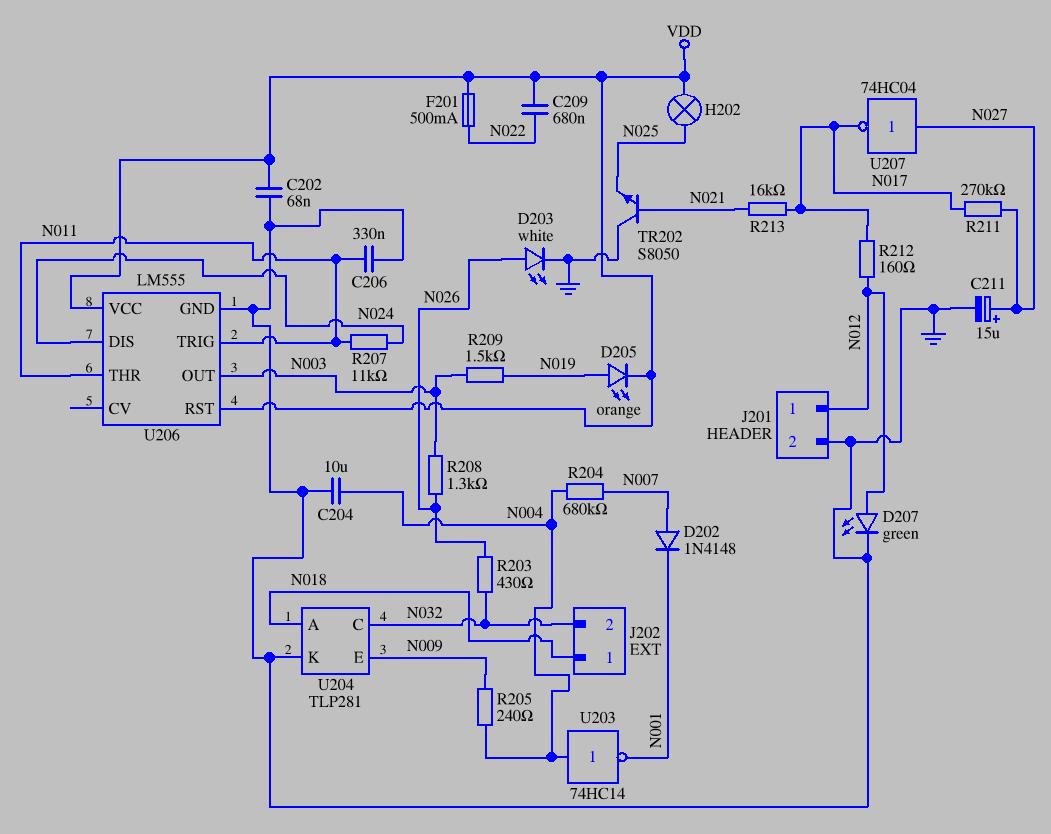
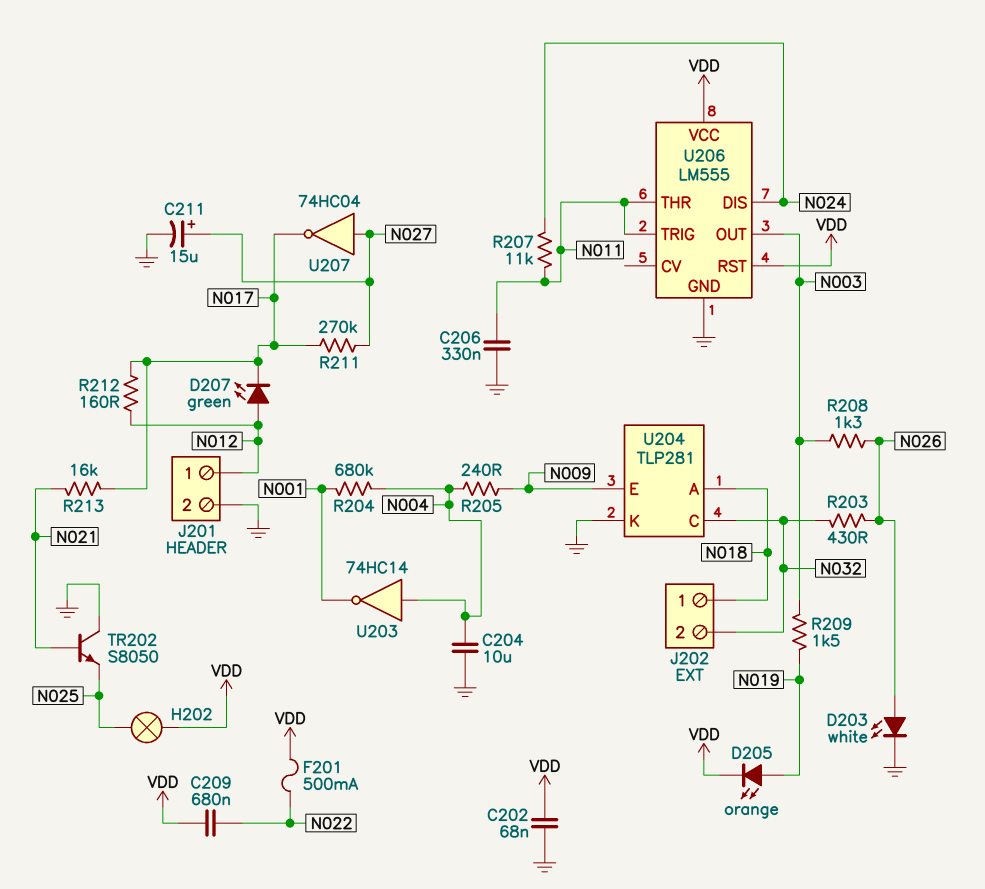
D202: diode 1N4148 (A N007, K N001) -> none
D207: LED green (A N012, K GND) -> LED green (A N012, K N017)
R204: 680k (N004, N007) -> 680k (N001, N004)

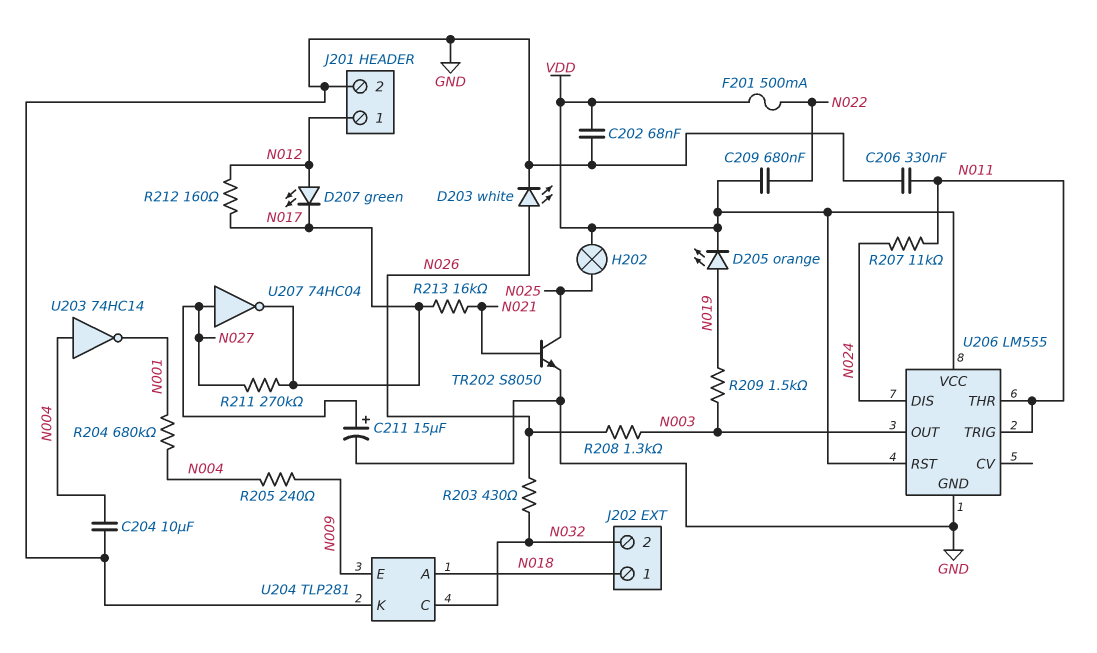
TR202: NPN S8050 (B N021, C GND, E N025) -> NPN S8050 (B N021, C N025, E GND)

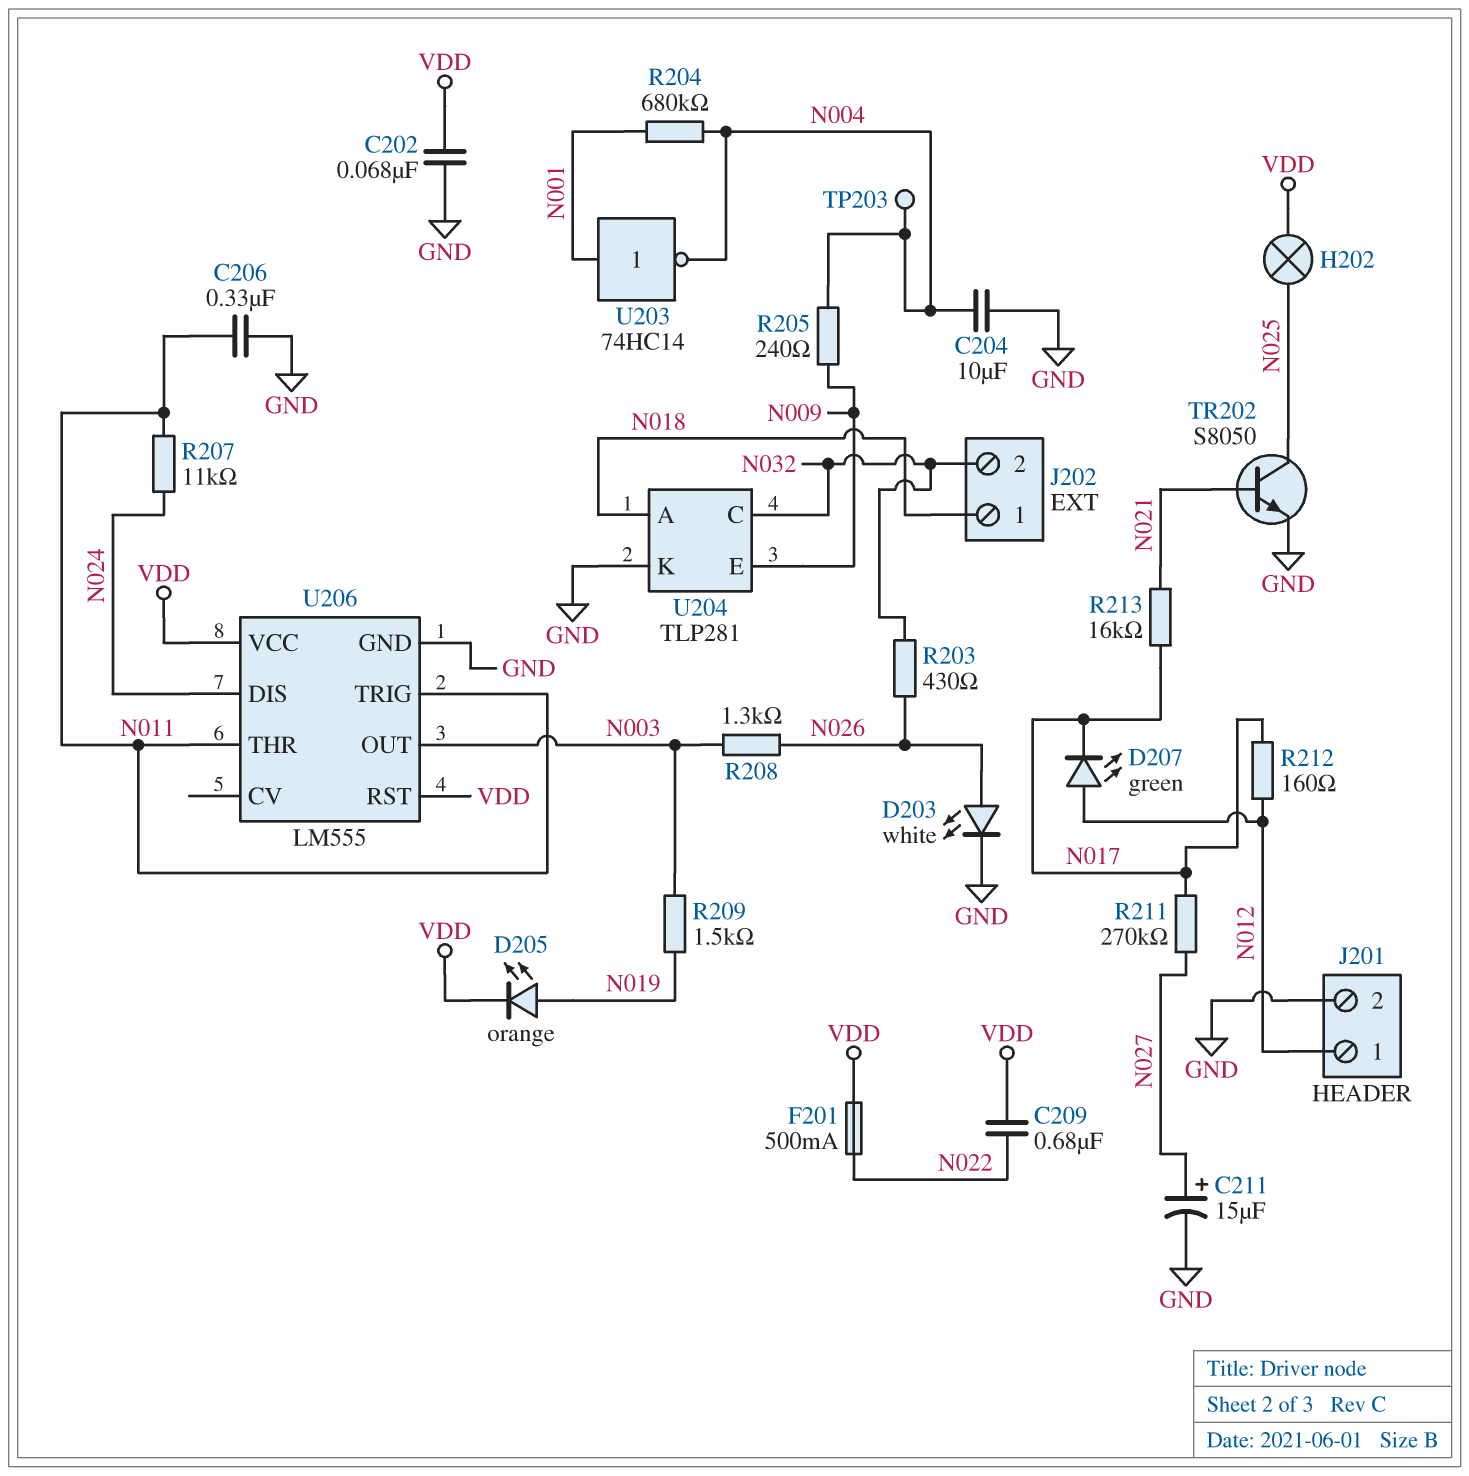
TP203: none -> test point (N004)
U203: NOT 74HC14 (in N004, out N001) -> NOT 74HC14 (in N001, out N004)
U207: NOT 74HC04 (in N027, out N017) -> none

